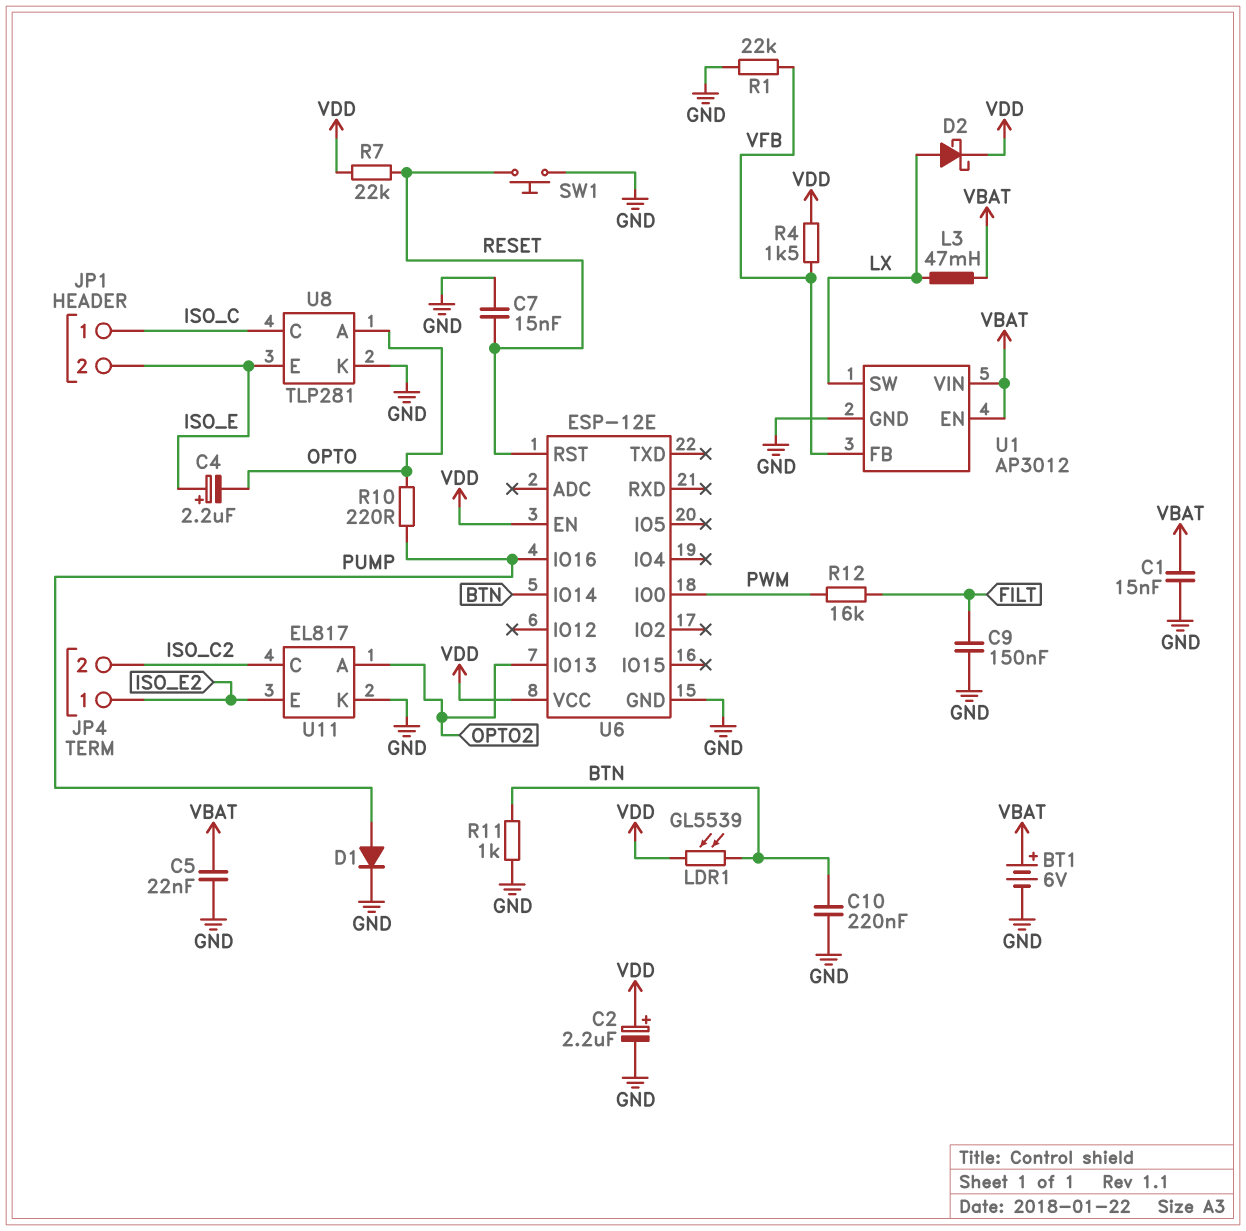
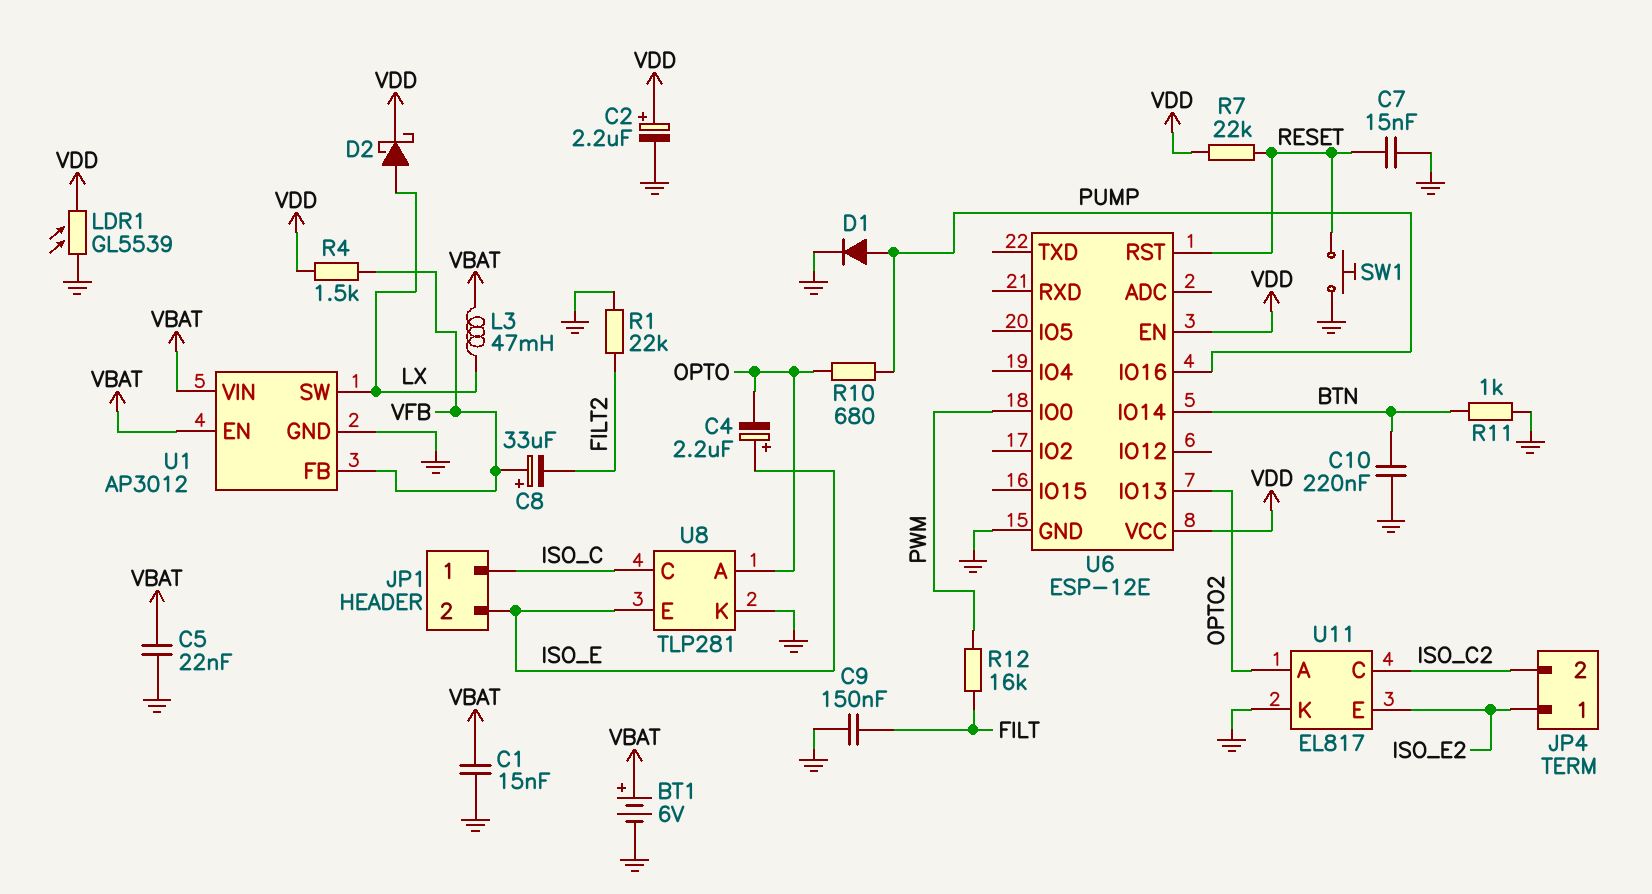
C8: none -> 33uF (plus VFB, minus FILT2)
LDR1: GL5539 (BTN, VDD) -> GL5539 (GND, VDD)
R1: 22k (GND, VFB) -> 22k (FILT2, GND)
R10: 220 (OPTO, PUMP) -> 680 (OPTO, PUMP)

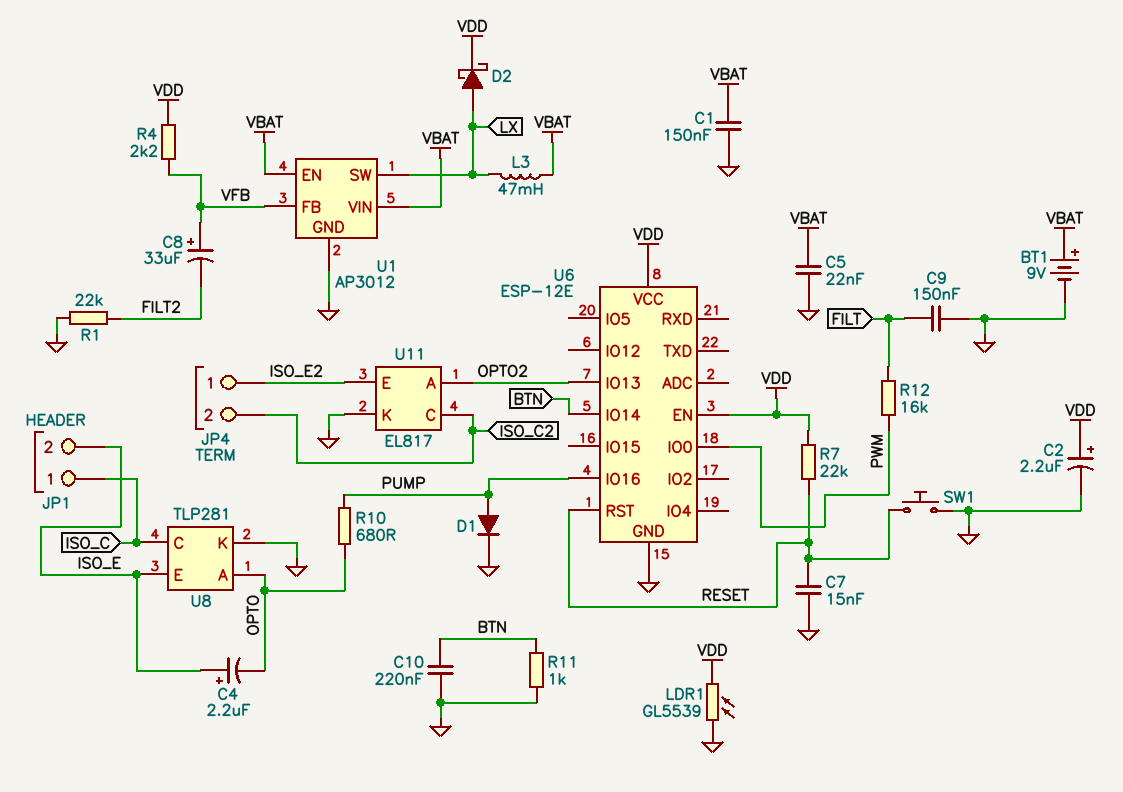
BT1: 6V (plus VBAT, minus GND) -> 9V (plus VBAT, minus GND)
C1: 15nF (GND, VBAT) -> 150nF (GND, VBAT)
R4: 1.5k (VDD, VFB) -> 2.2k (VDD, VFB)

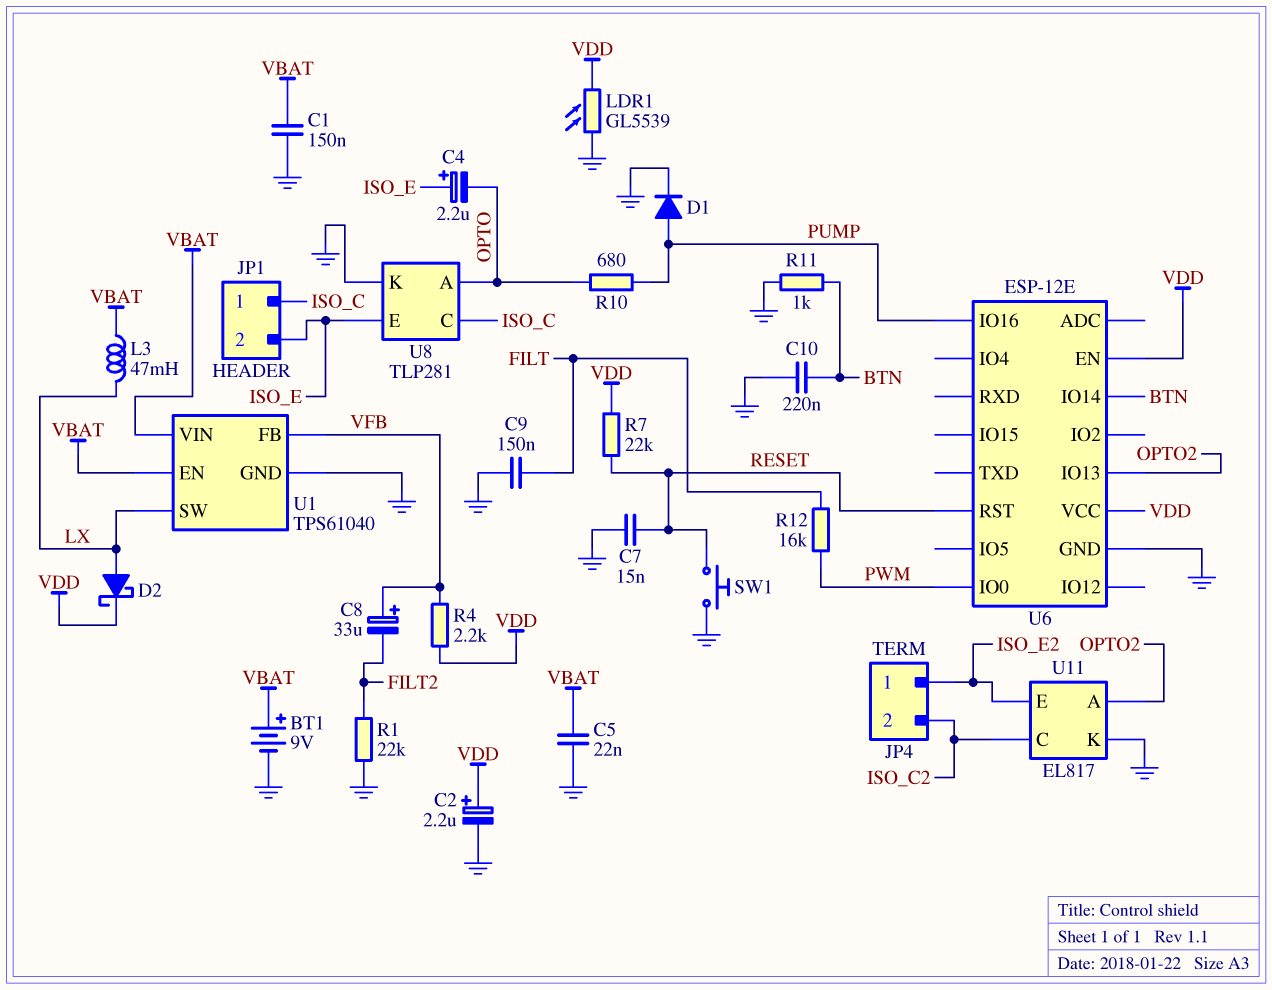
U1: AP3012 -> TPS61040

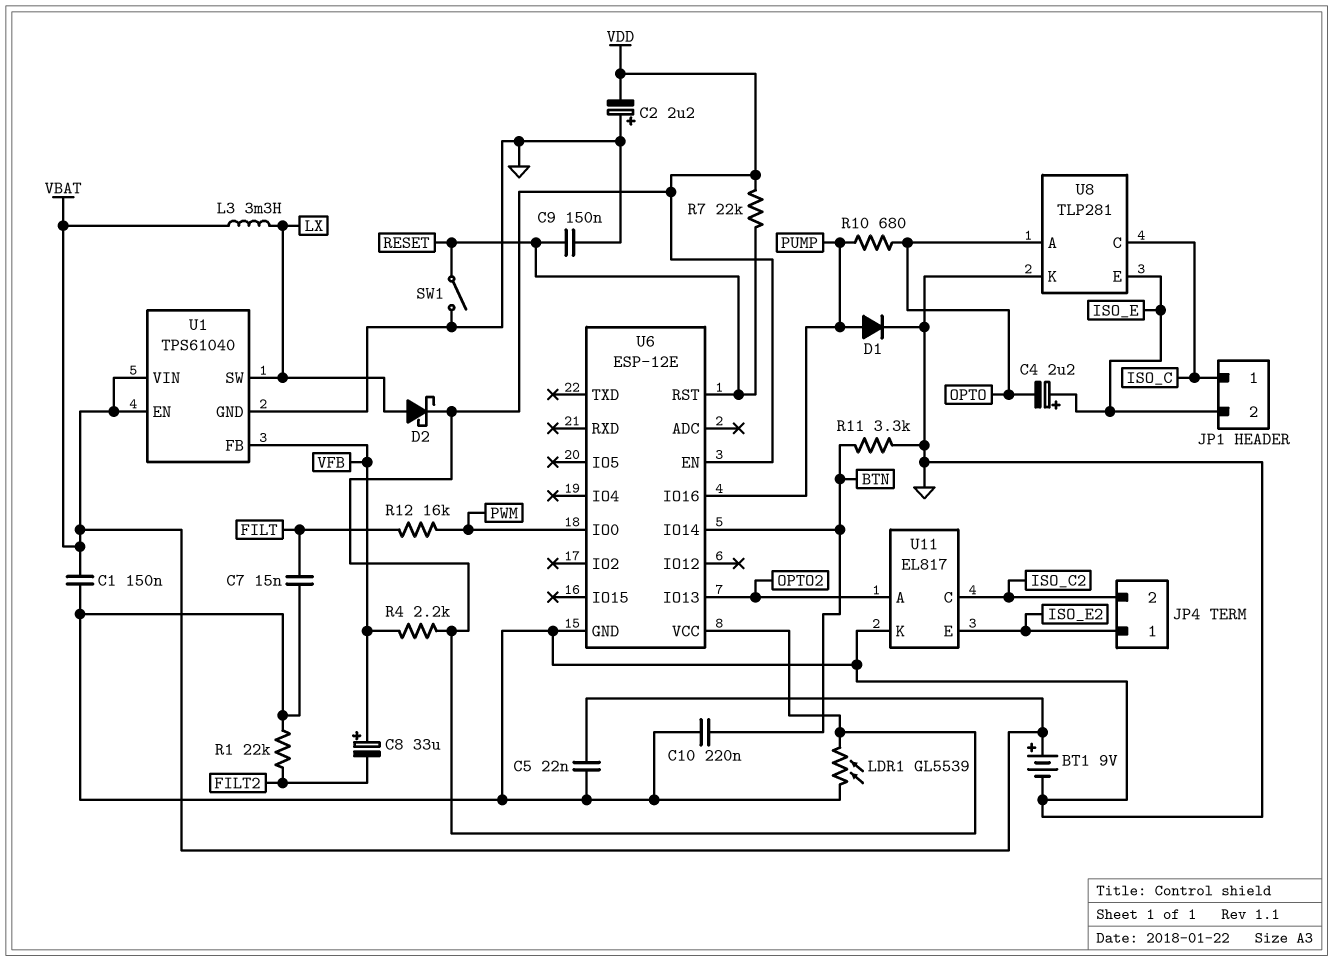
C2: 2.2uF (plus VDD, minus GND) -> 2.2uF (plus GND, minus VDD)
C7: 15nF (GND, RESET) -> 15nF (FILT, GND)
C9: 150nF (FILT, GND) -> 150nF (GND, RESET)
L3: 47mH (LX, VBAT) -> 3.3mH (LX, VBAT)
R11: 1k (BTN, GND) -> 3.3k (BTN, GND)
SW1: button (GND, RESET) -> switch (GND, RESET)

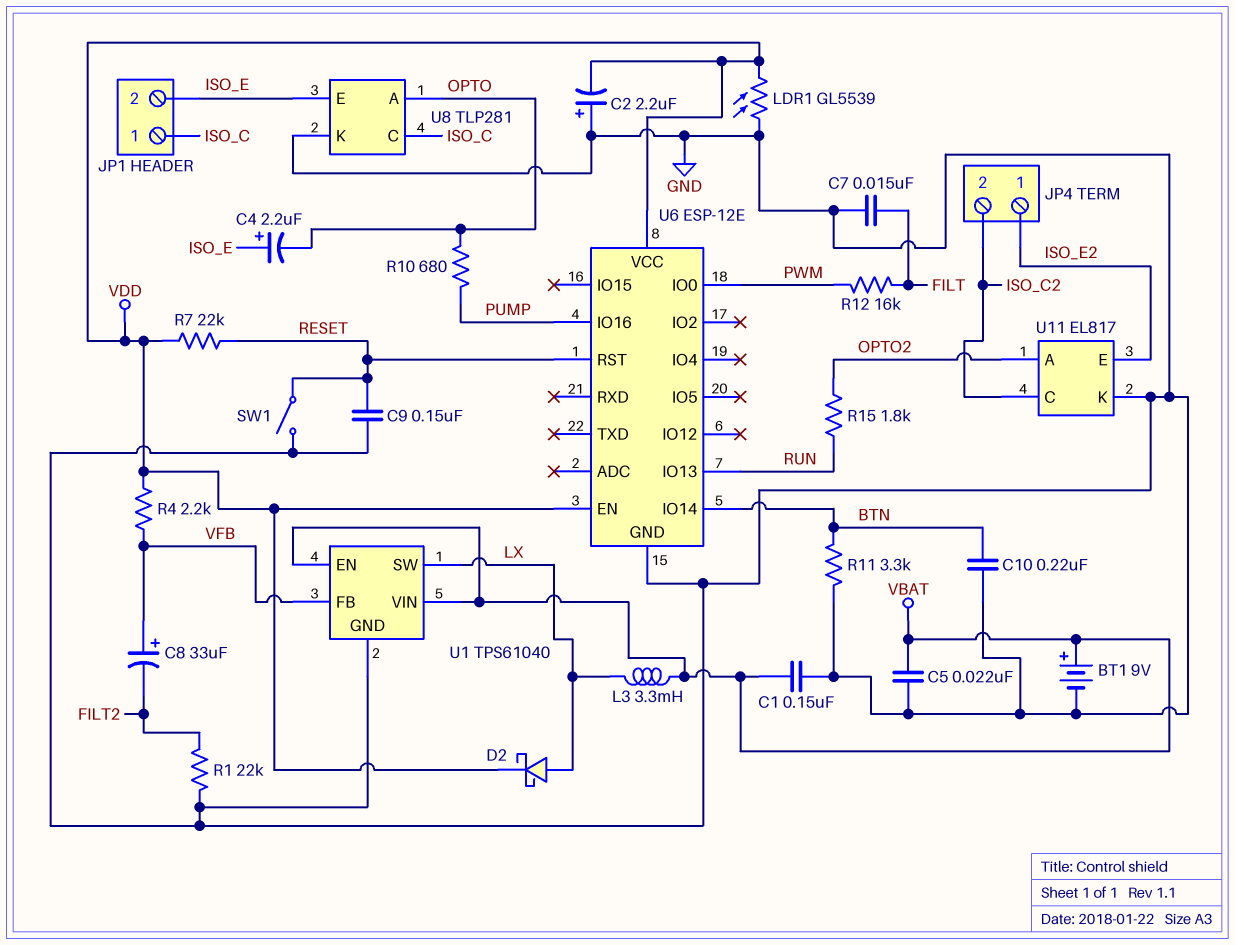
D1: diode (A PUMP, K GND) -> none
R15: none -> 1.8k (OPTO2, RUN)
U6 pin IO13: OPTO2 -> RUN

